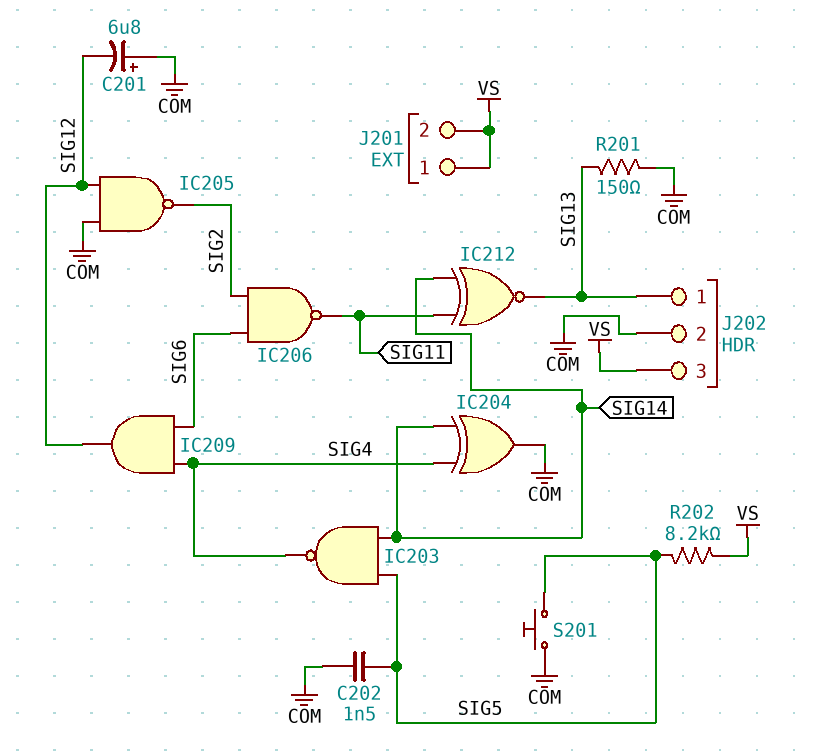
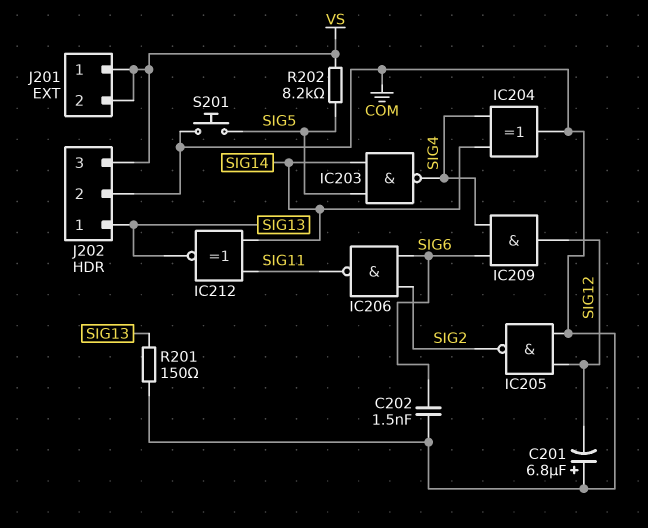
C202: 1.5nF (COM, SIG5) -> 1.5nF (COM, SIG6)

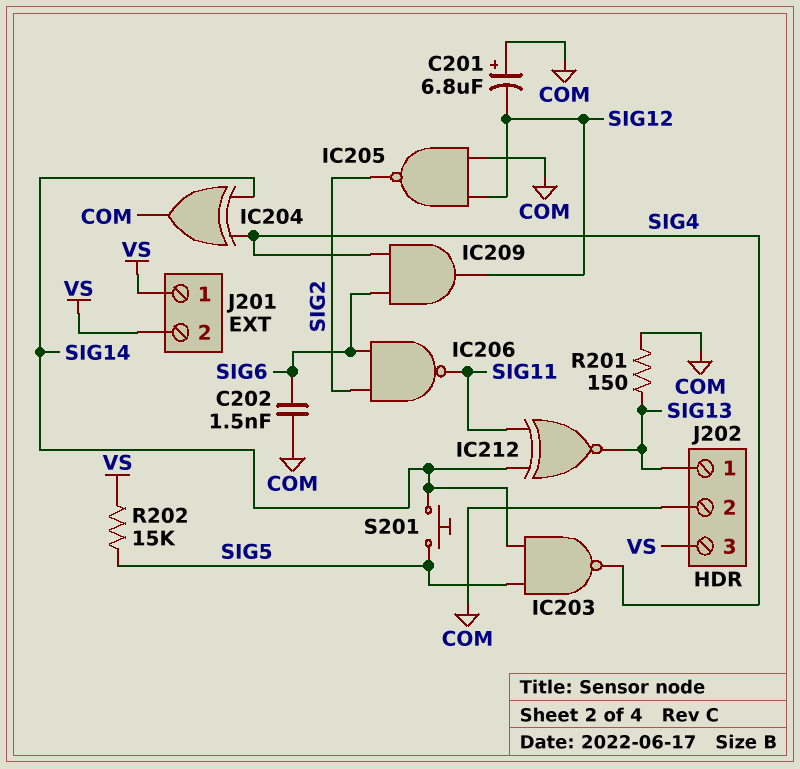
R202: 8.2k (SIG5, VS) -> 15k (SIG5, VS)
S201: button (COM, SIG5) -> button (SIG5, SIG14)

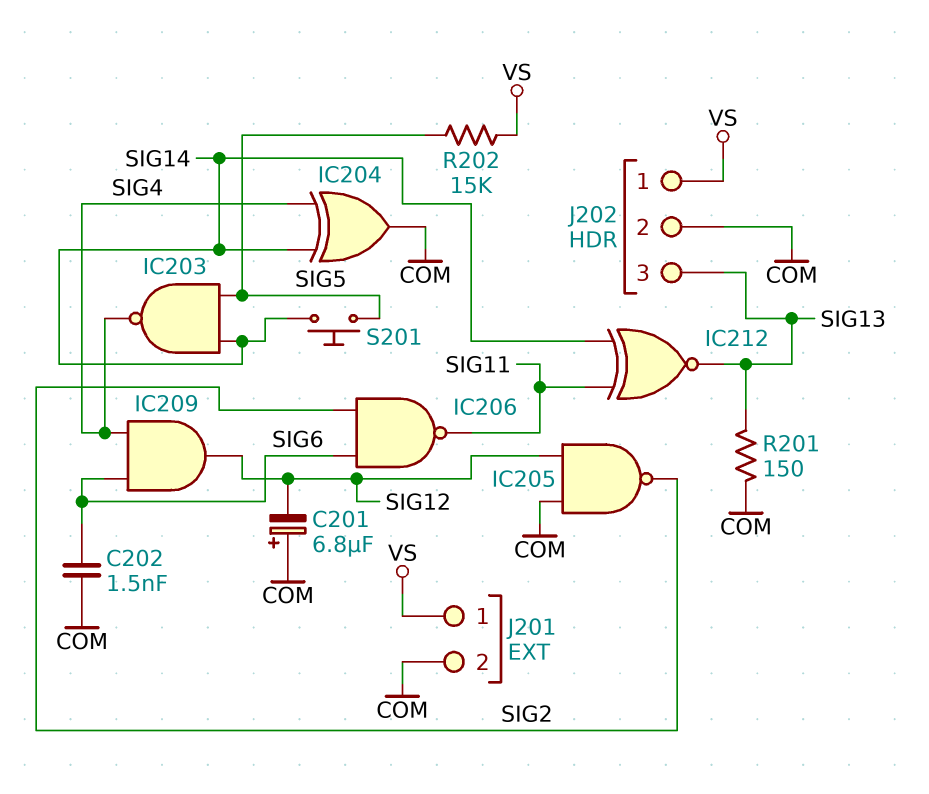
J201 pin 2: VS -> COM
J202 pin 1: SIG13 -> VS
J202 pin 3: VS -> SIG13

